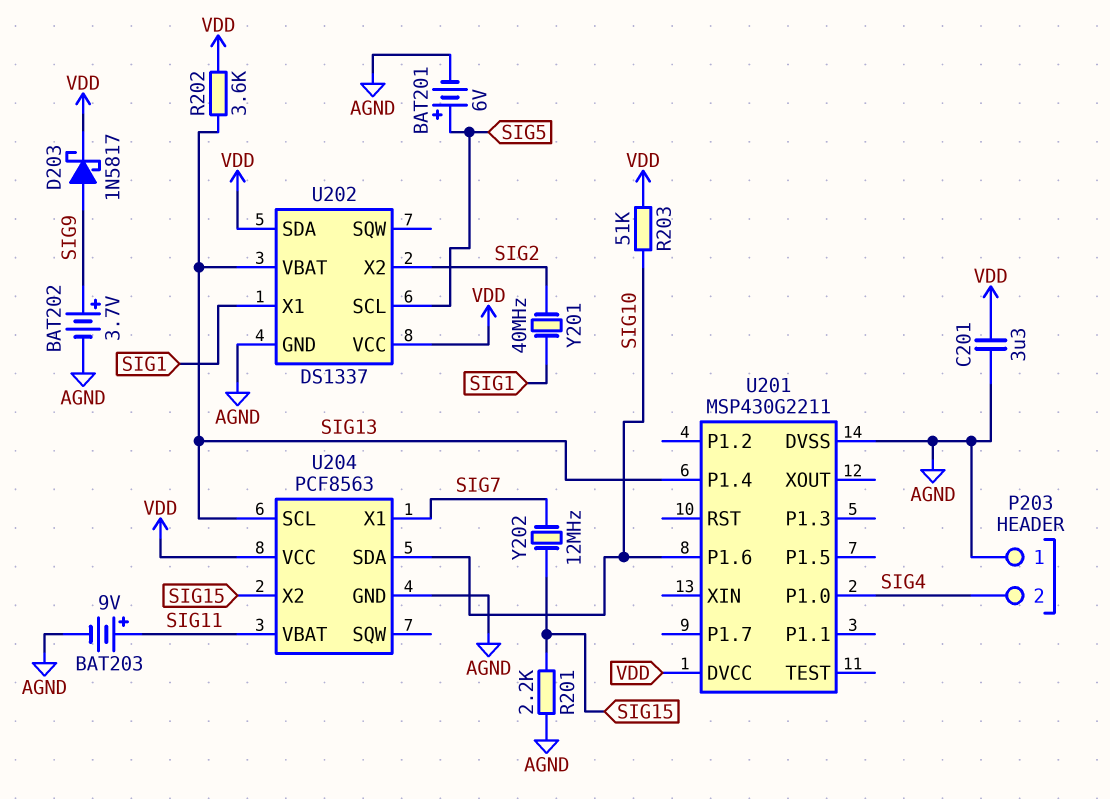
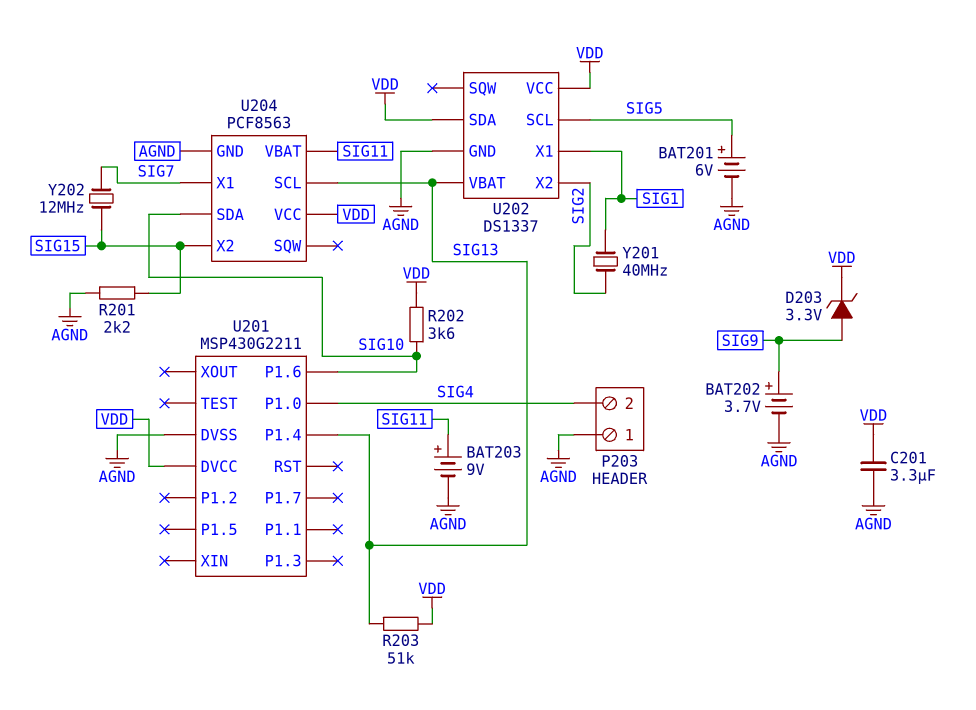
D203: schottky 1N5817 (A SIG9, K VDD) -> zener 3.3V (A SIG9, K VDD)
R202: 3.6k (SIG13, VDD) -> 3.6k (SIG10, VDD)
R203: 51k (SIG10, VDD) -> 51k (SIG13, VDD)

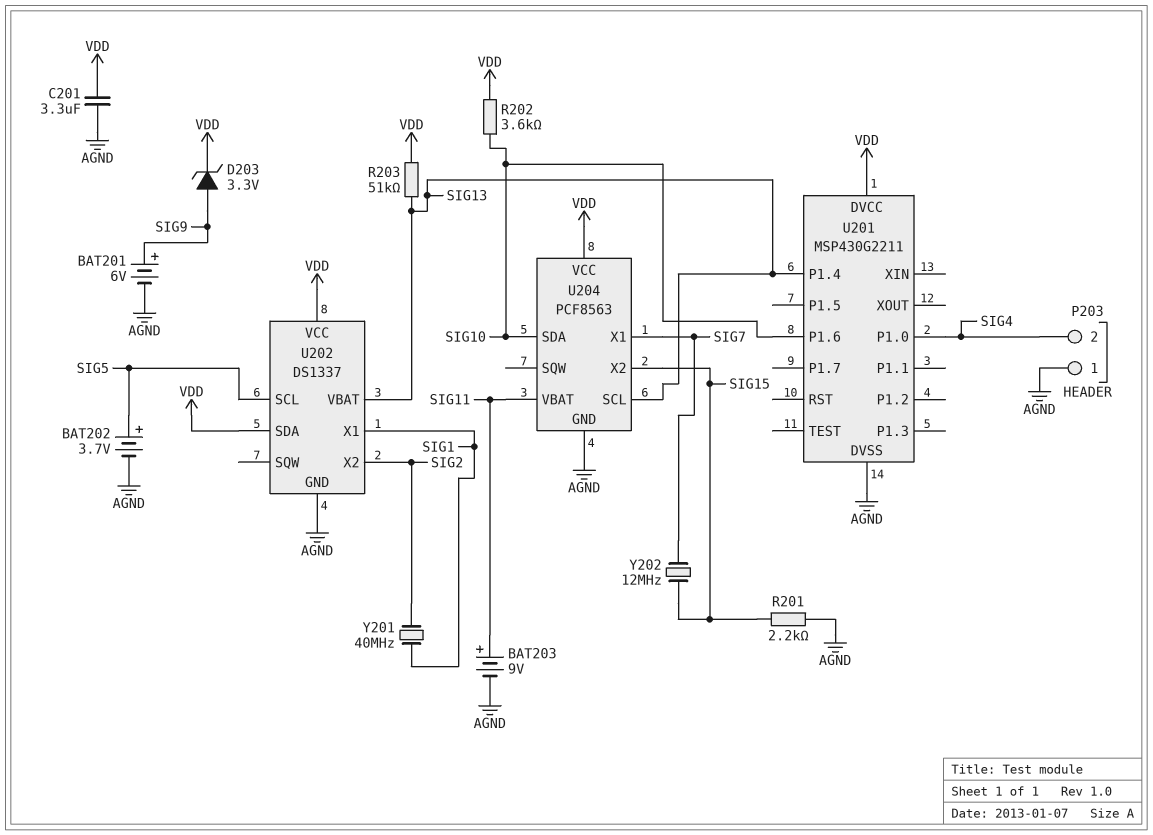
BAT201: 6V (plus SIG5, minus AGND) -> 6V (plus SIG9, minus AGND)
BAT202: 3.7V (plus SIG9, minus AGND) -> 3.7V (plus SIG5, minus AGND)

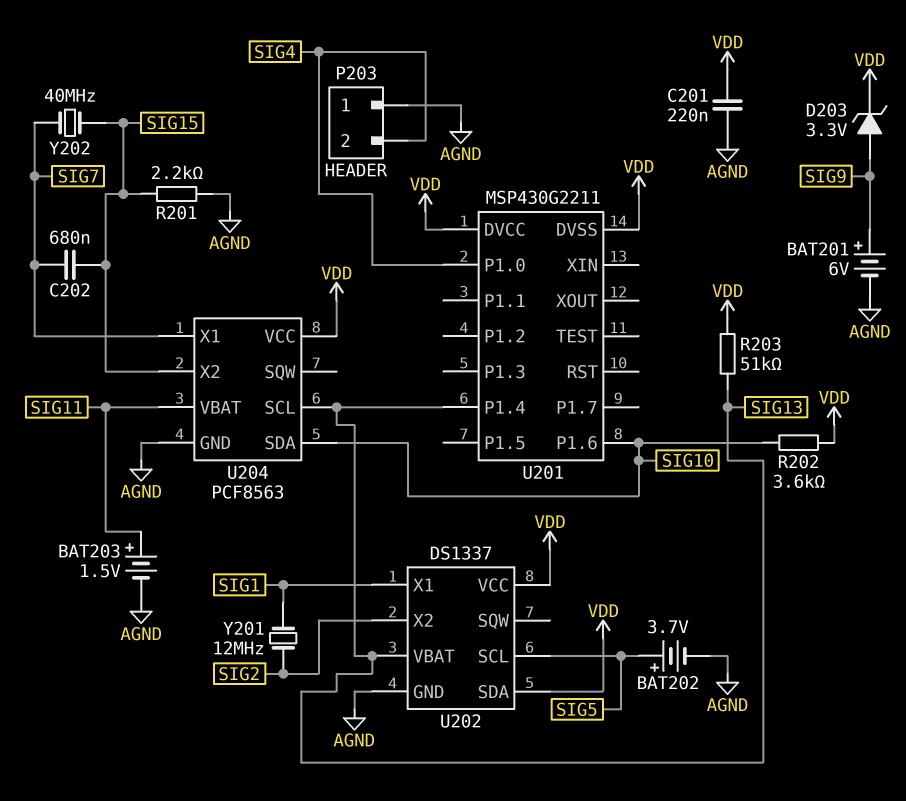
BAT203: 9V (plus SIG11, minus AGND) -> 1.5V (plus SIG11, minus AGND)
C201: 3.3uF (AGND, VDD) -> 220nF (AGND, VDD)
C202: none -> 680nF (SIG7, SIG15)
U201 pin DVSS: AGND -> VDD
Y201: 40MHz (SIG1, SIG2) -> 12MHz (SIG1, SIG2)
Y202: 12MHz (SIG7, SIG15) -> 40MHz (SIG7, SIG15)

